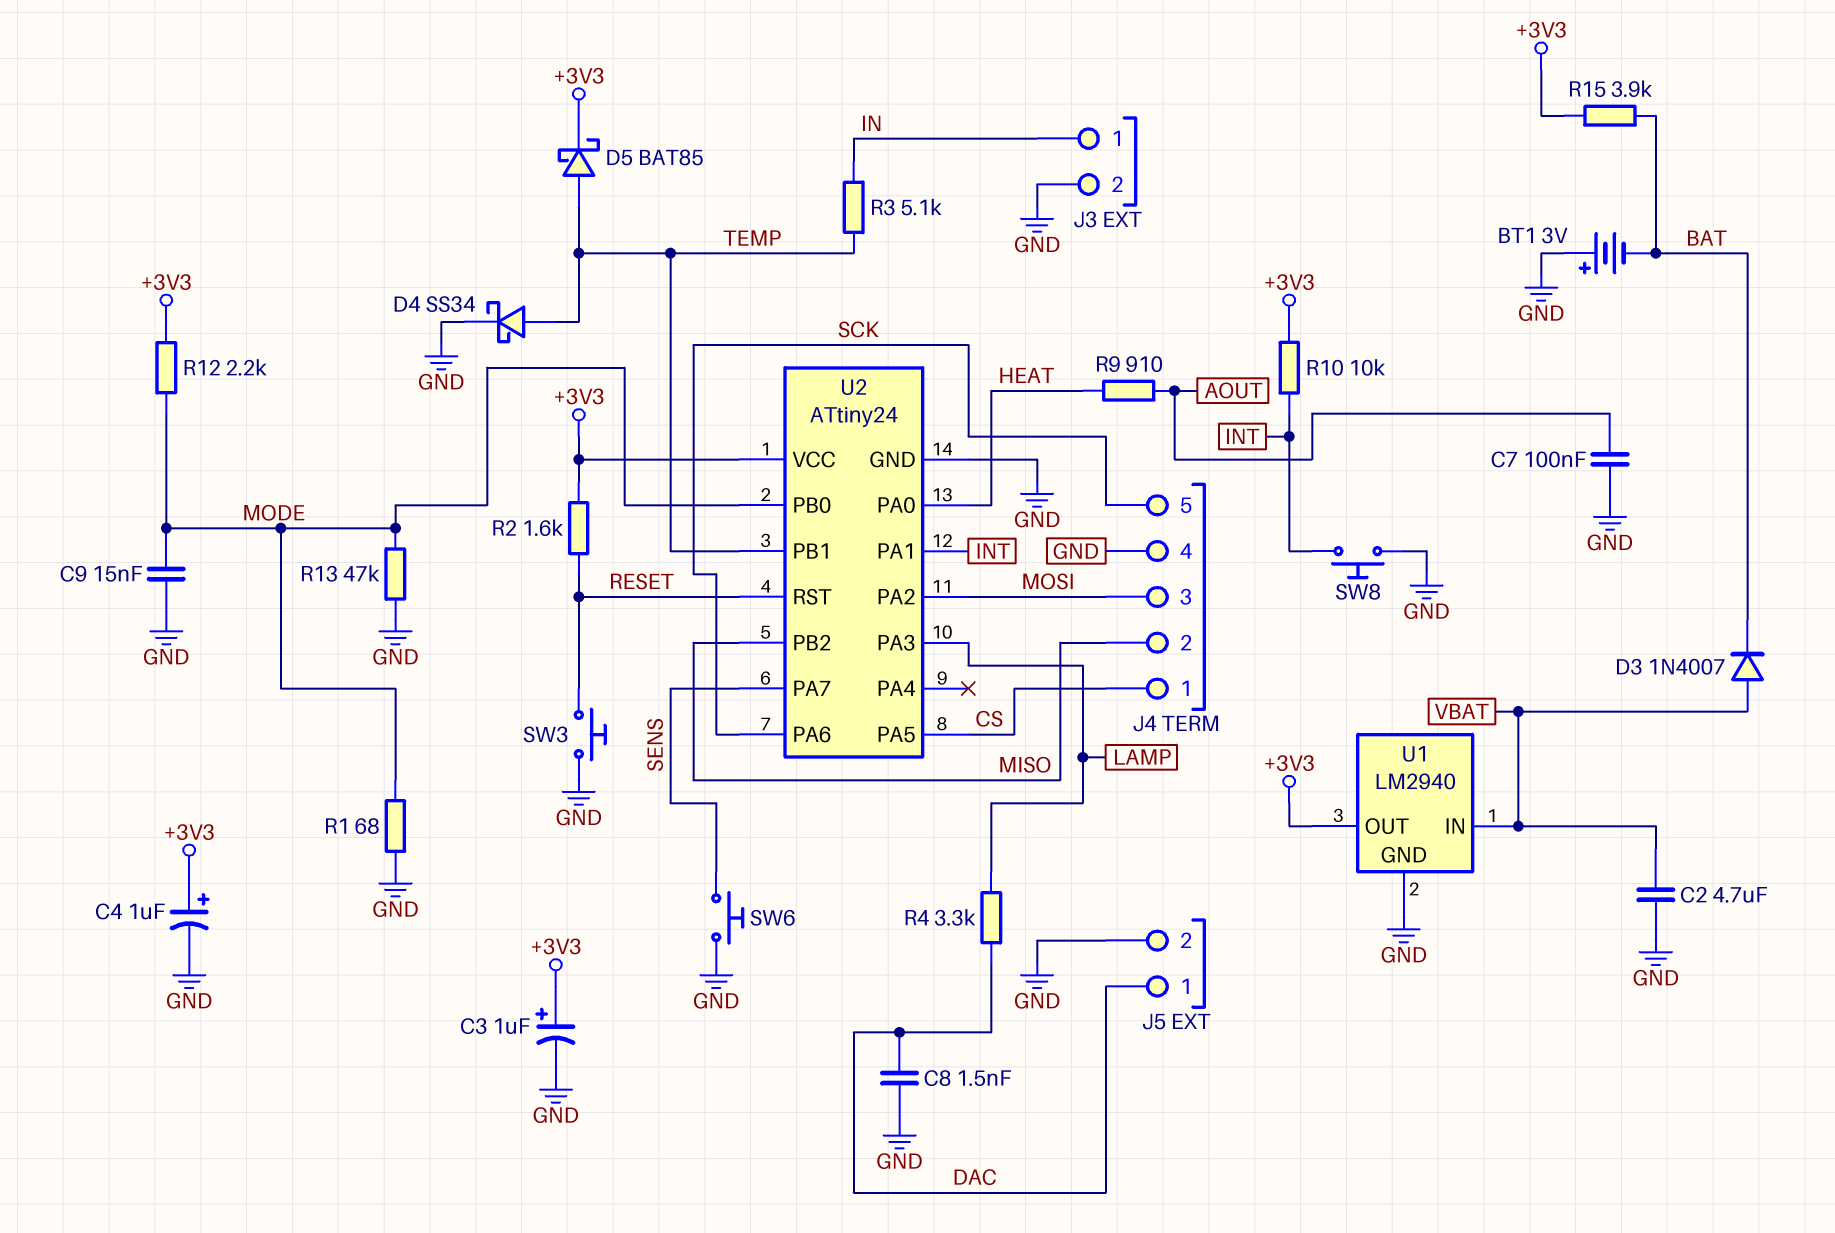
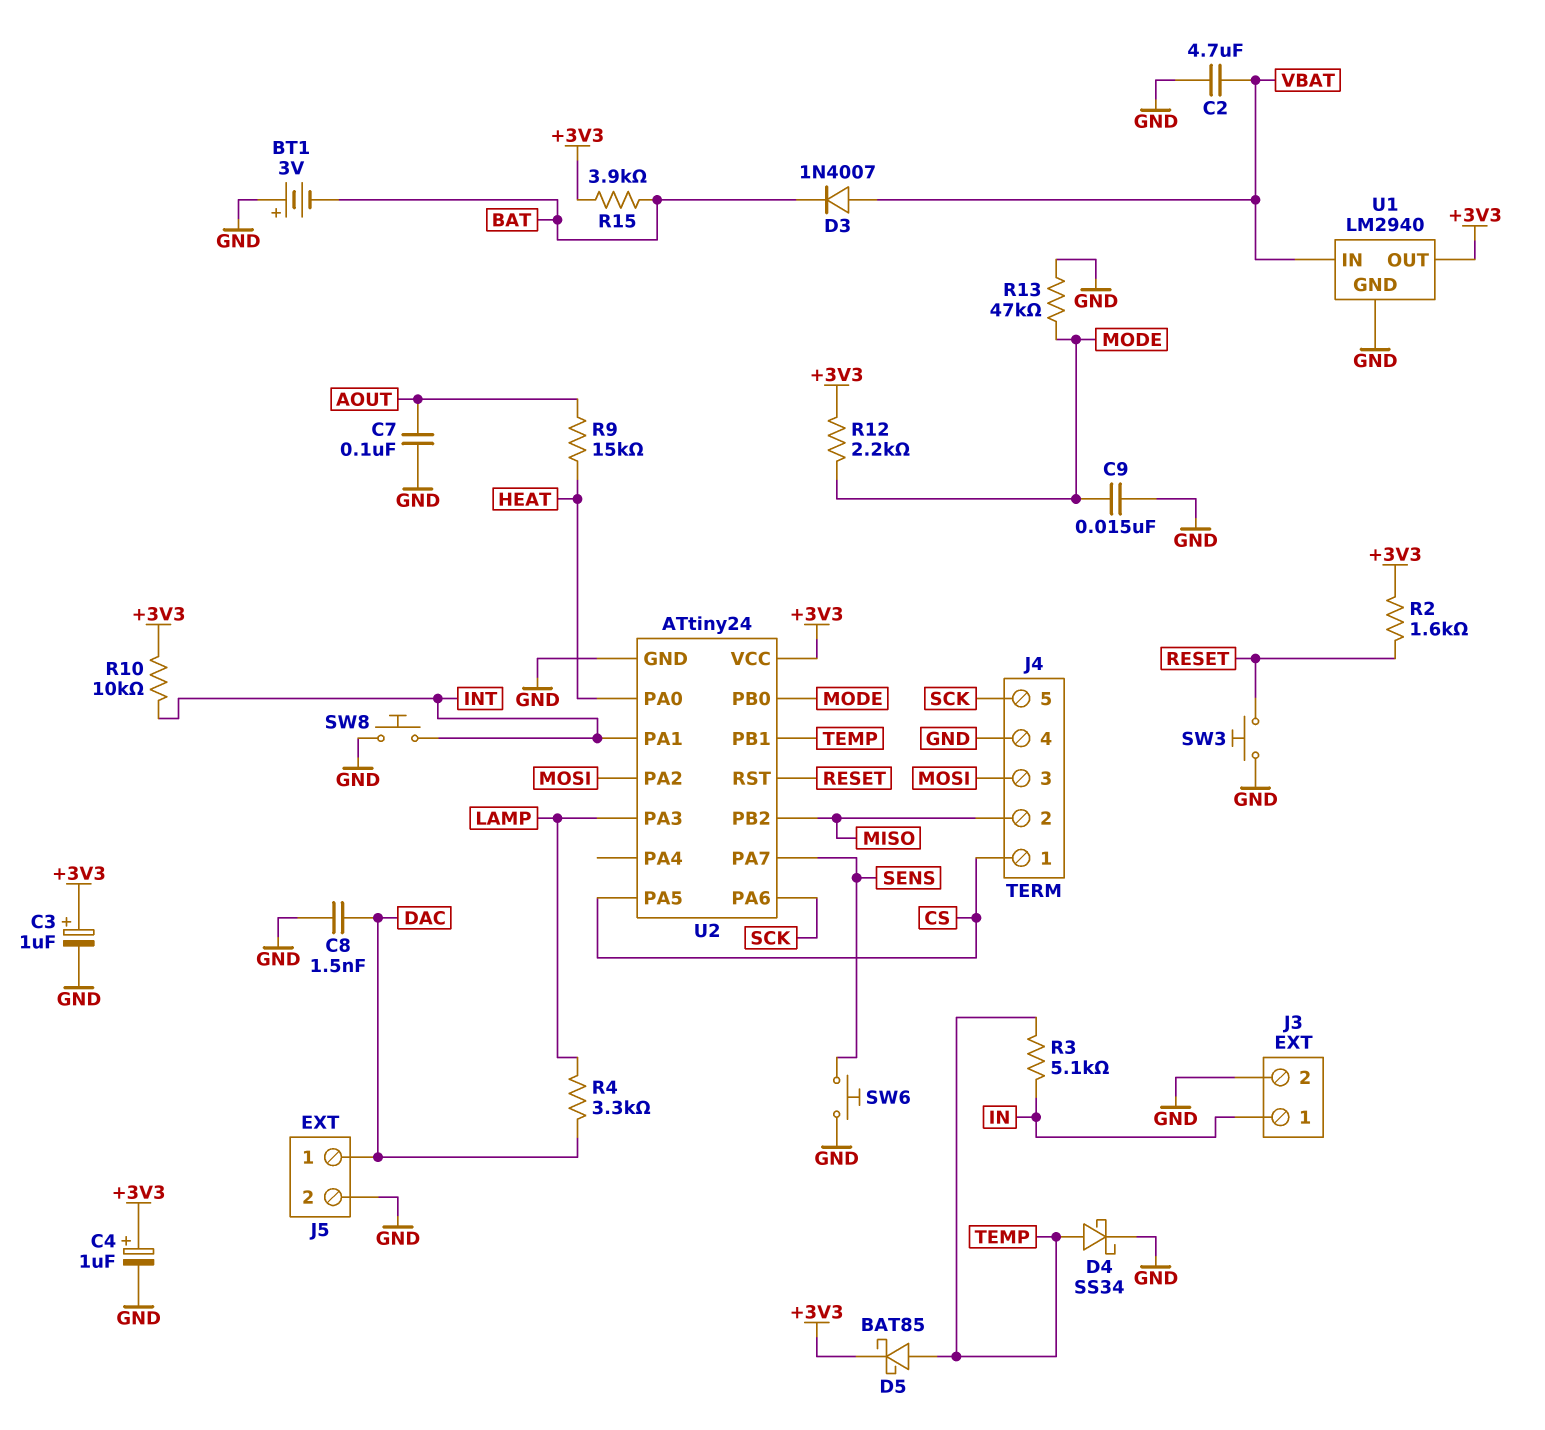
R1: 68 (GND, MODE) -> none
R9: 910 (AOUT, HEAT) -> 15k (AOUT, HEAT)

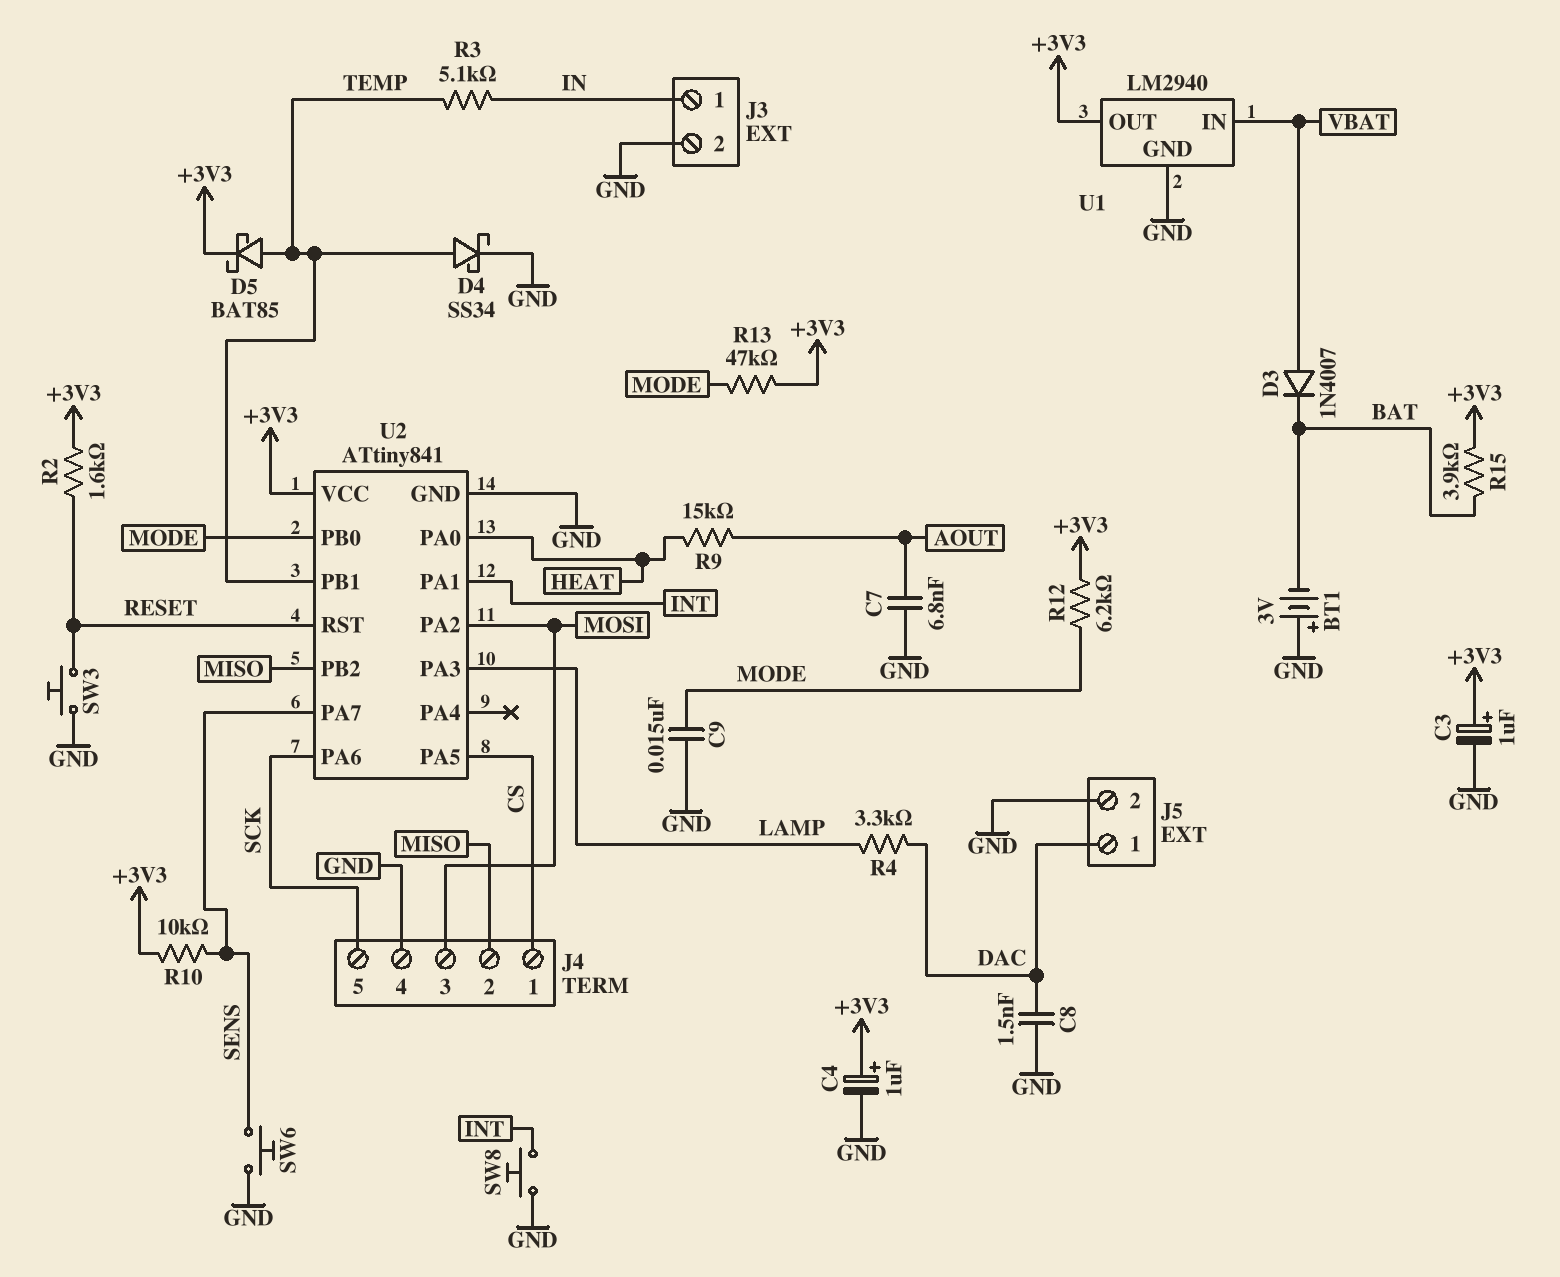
C2: 4.7uF (GND, VBAT) -> none
C7: 100nF (AOUT, GND) -> 6.8nF (AOUT, GND)
R10: 10k (+3V3, INT) -> 10k (+3V3, SENS)
R12: 2.2k (+3V3, MODE) -> 6.2k (+3V3, MODE)
R13: 47k (GND, MODE) -> 47k (+3V3, MODE)
U2: ATtiny24 -> ATtiny841

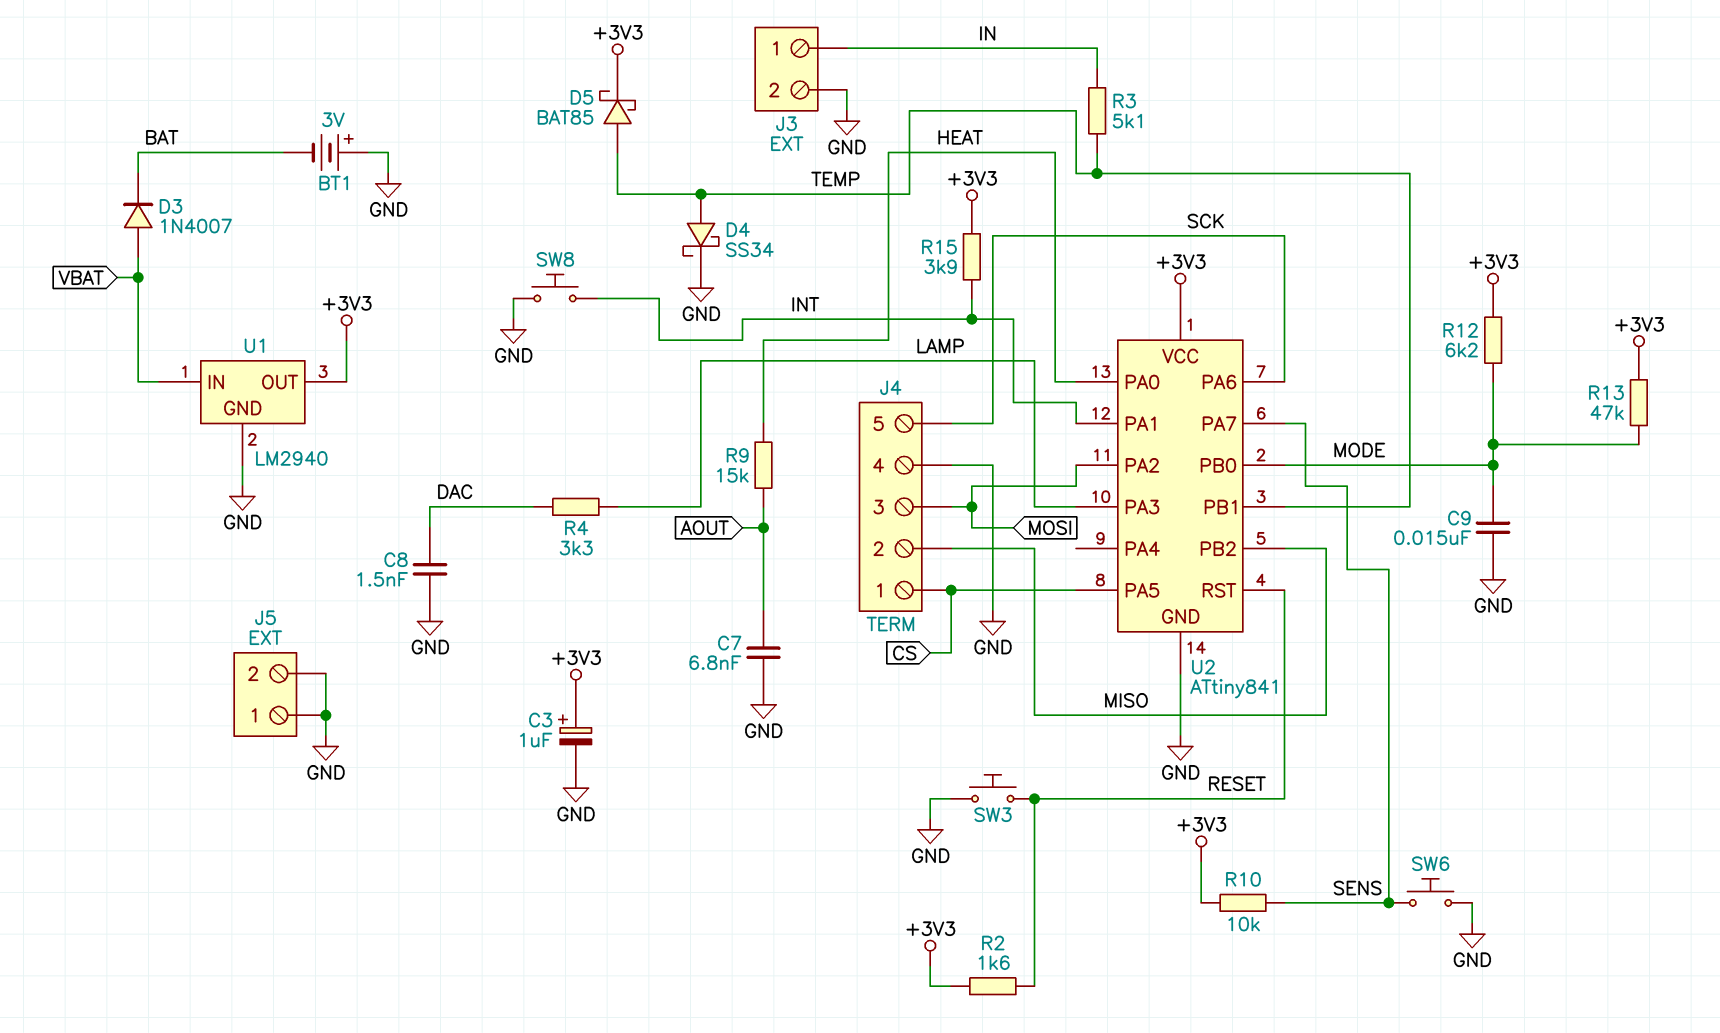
C4: 1uF (plus +3V3, minus GND) -> none
J5 pin 1: DAC -> GND
R15: 3.9k (+3V3, BAT) -> 3.9k (+3V3, INT)

